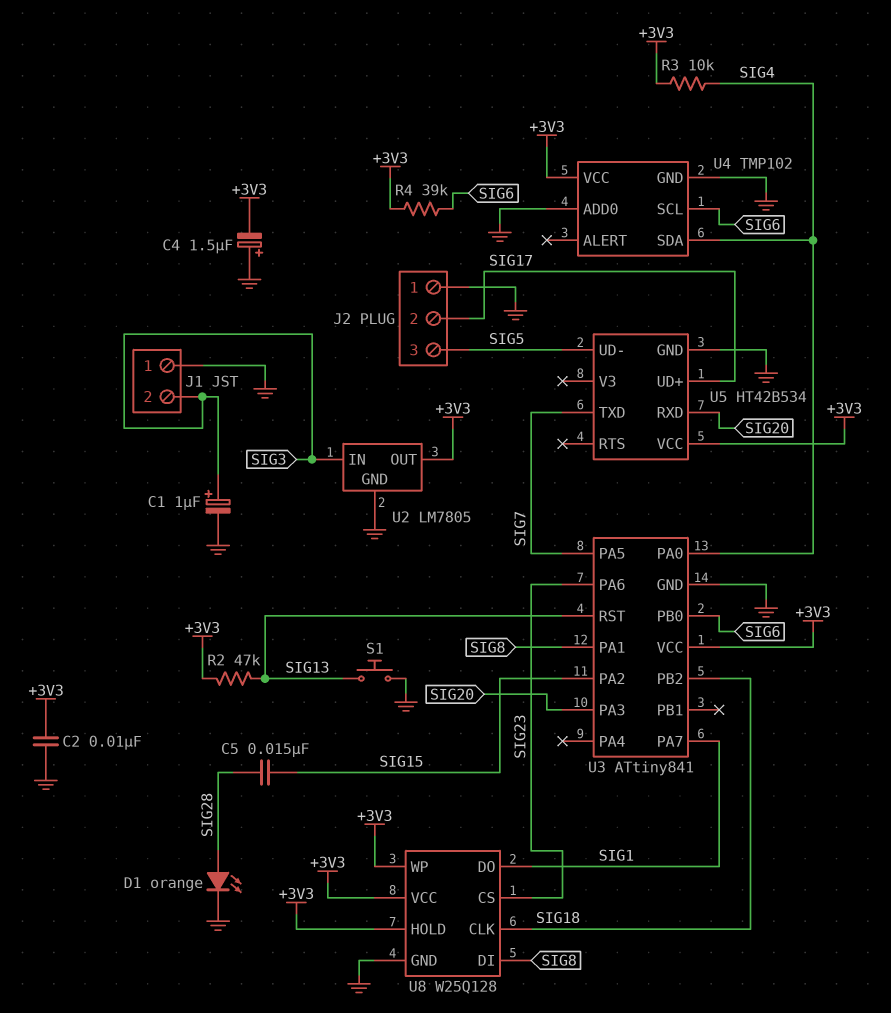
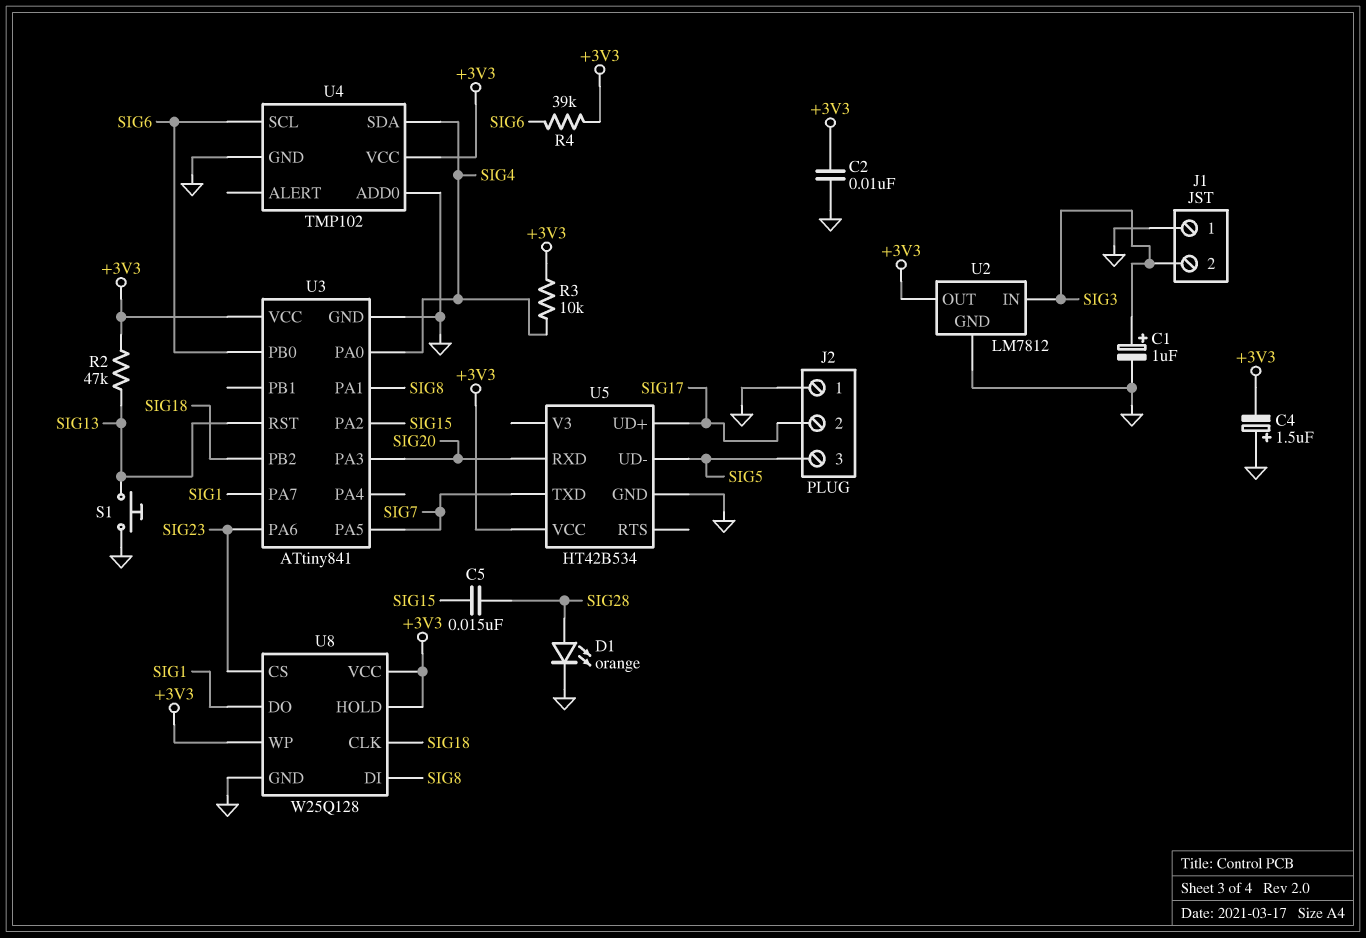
U2: LM7805 -> LM7812

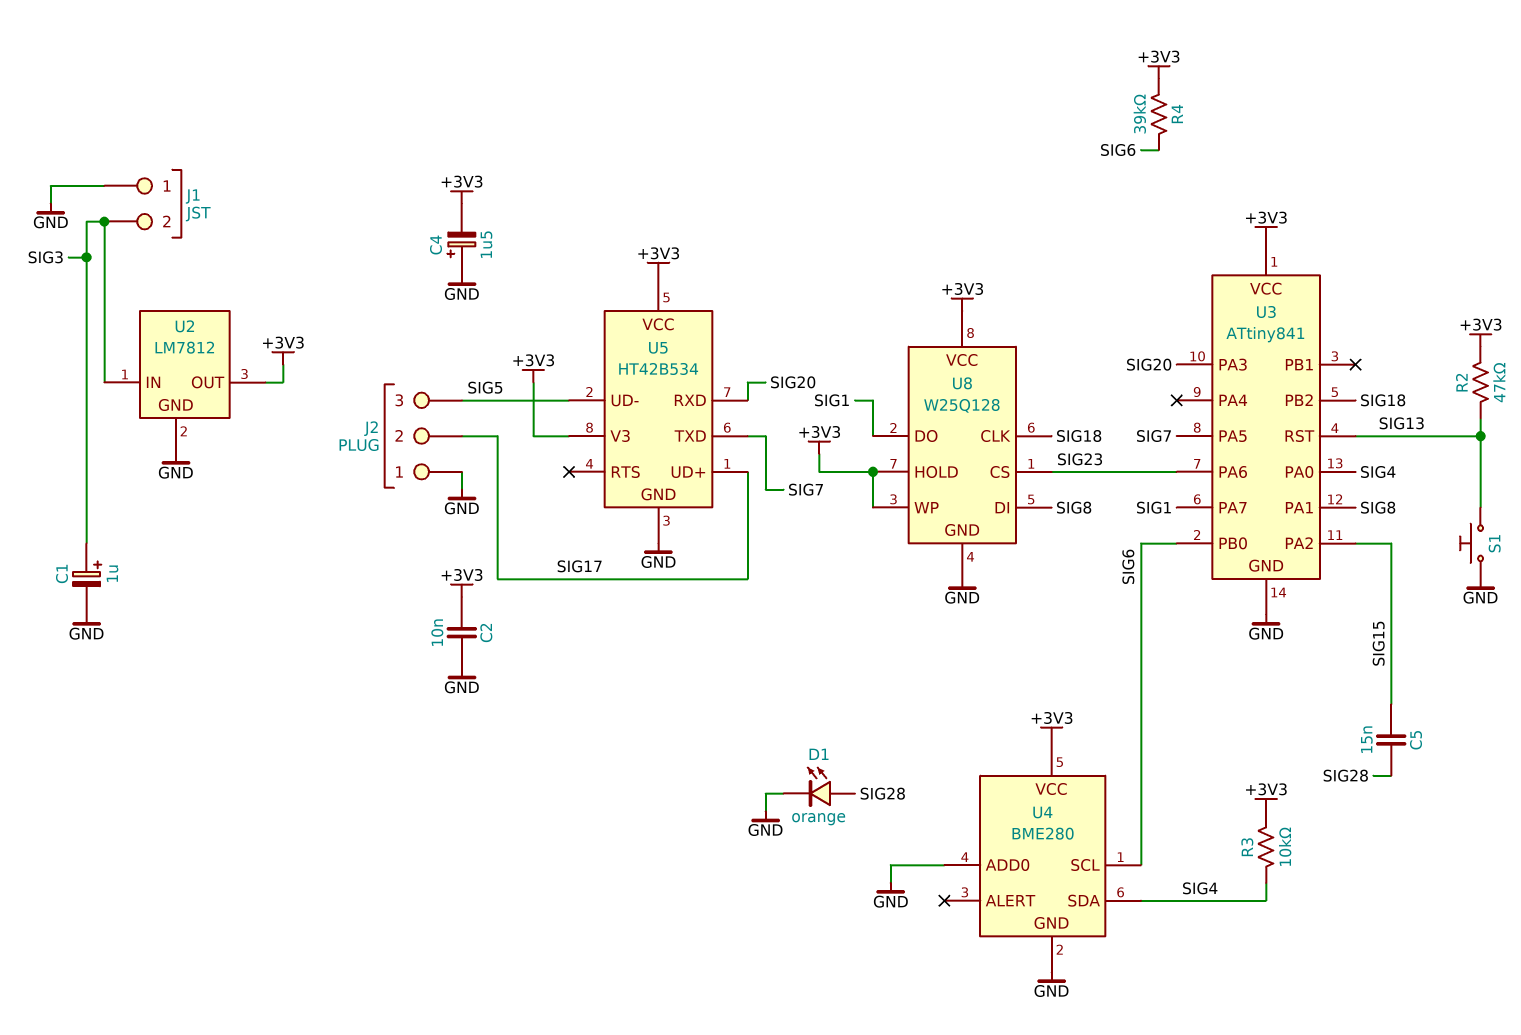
U4: TMP102 -> BME280
U5 pin V3: none -> +3V3

